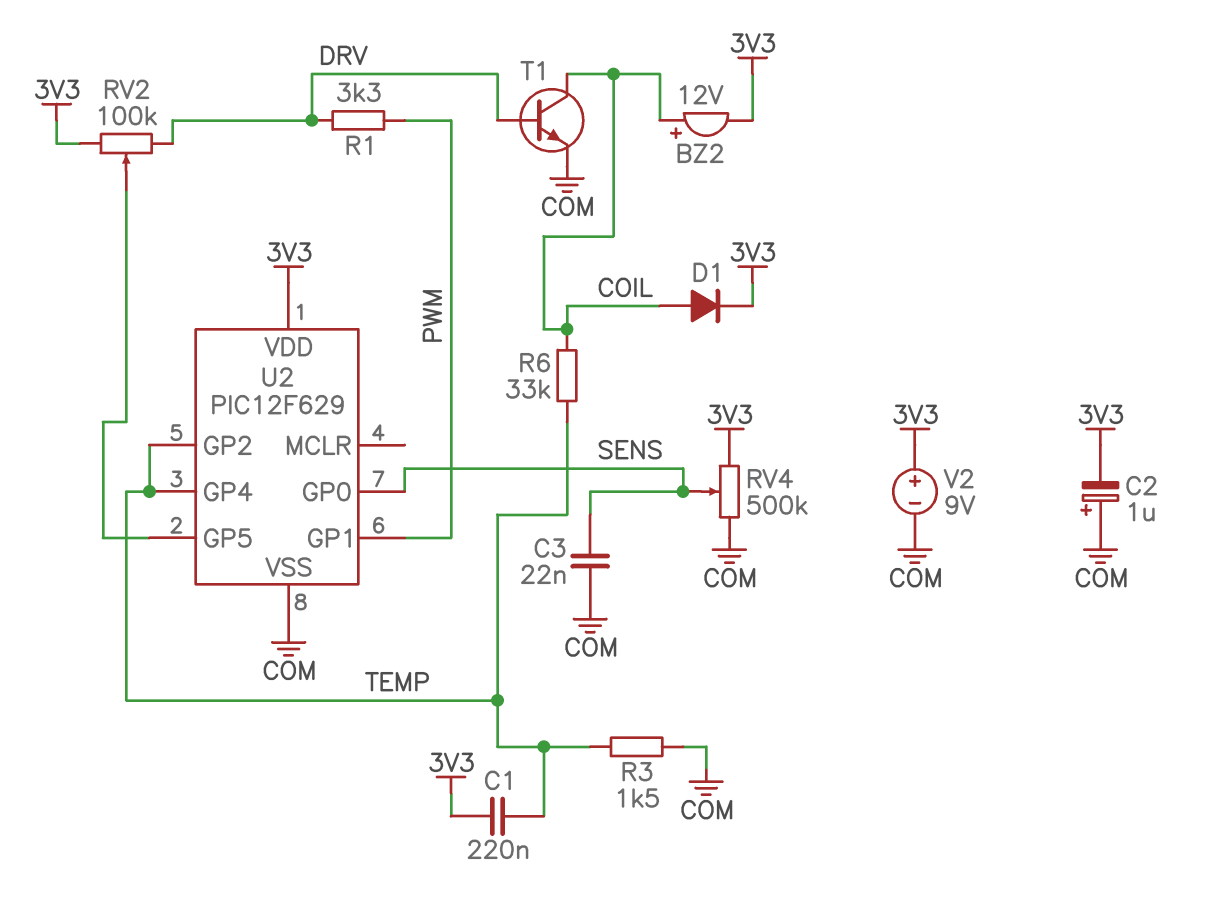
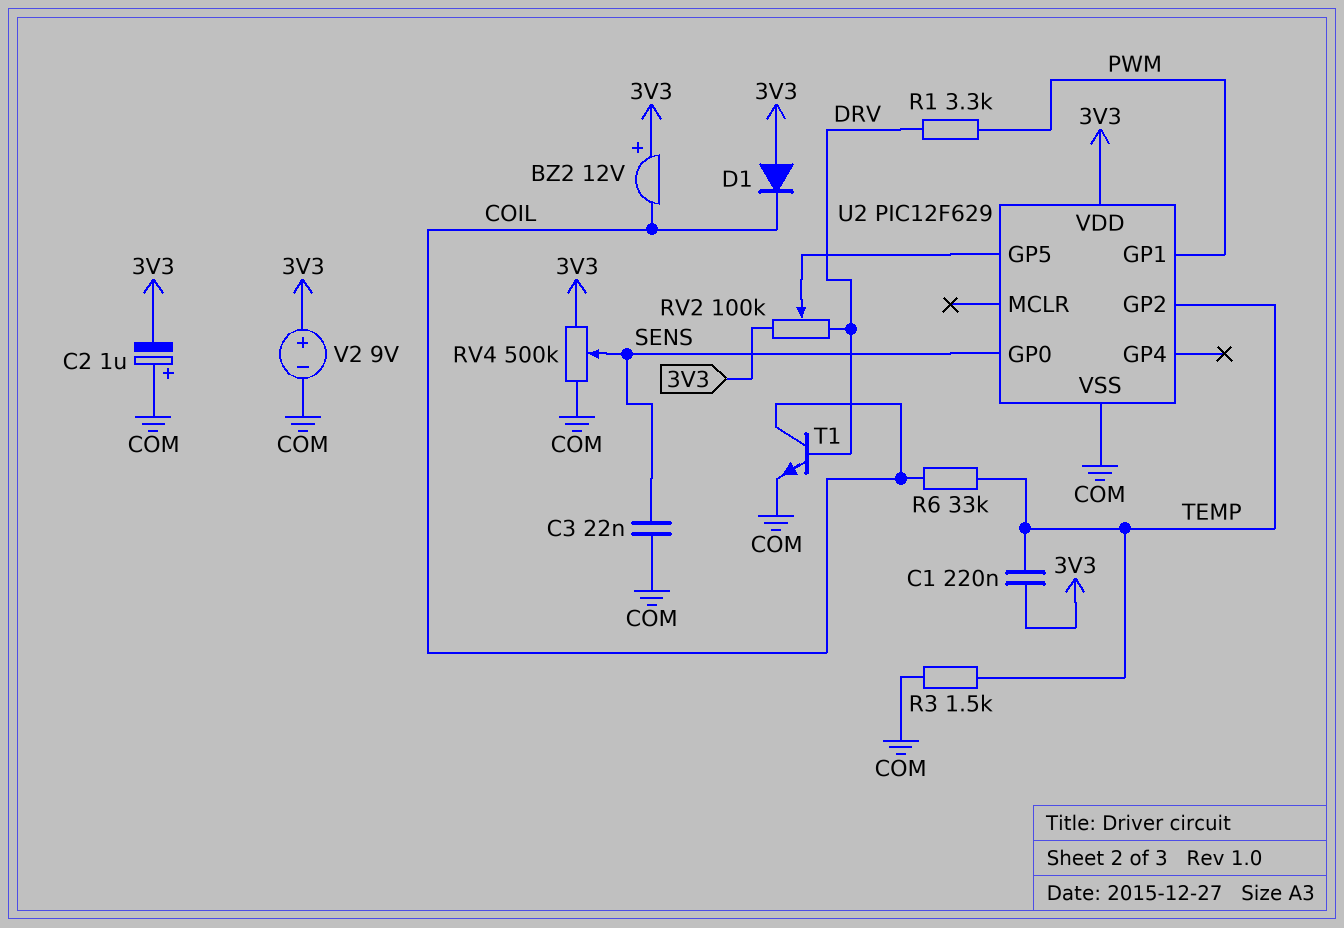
BZ2: buzzer 12V (plus COIL, minus 3V3) -> buzzer 12V (plus 3V3, minus COIL)
D1: diode (A COIL, K 3V3) -> diode (A 3V3, K COIL)
U2 pin GP4: TEMP -> none

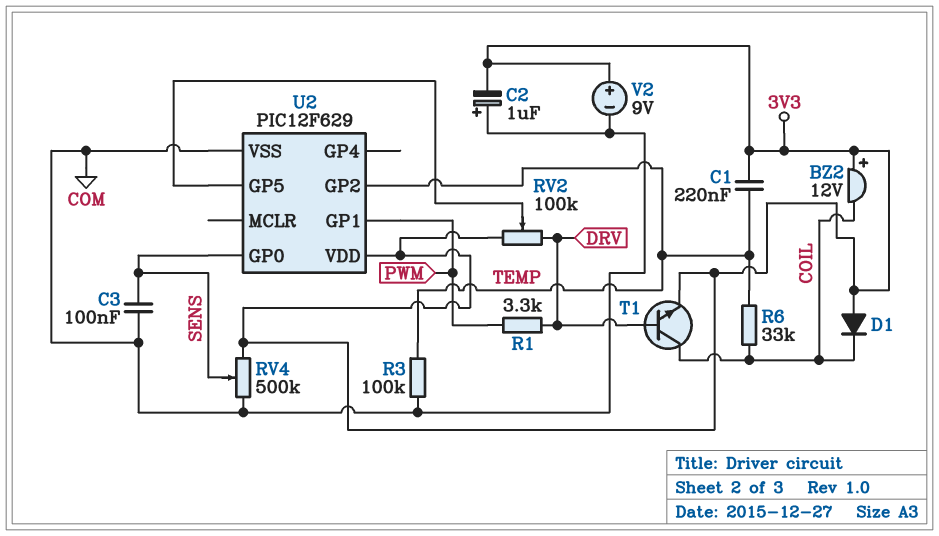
C3: 22nF (COM, SENS) -> 100nF (COM, SENS)
R3: 1.5k (COM, TEMP) -> 100k (COM, TEMP)
T1: NPN (B DRV, C COIL, E COM) -> NPN (B DRV, C COIL, E 3V3)

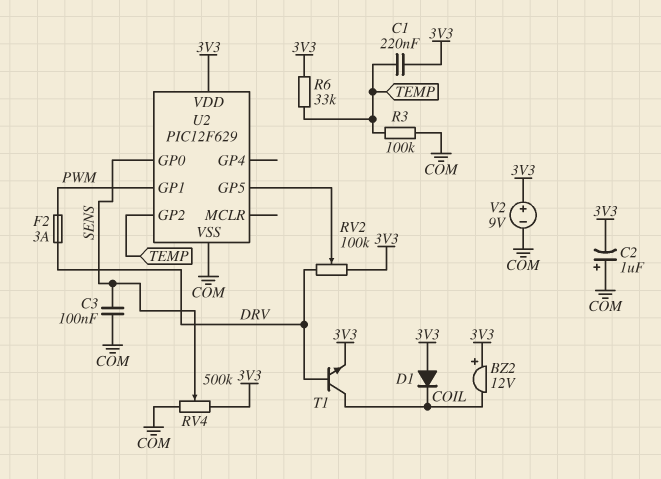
F2: none -> 3A (DRV, PWM)
R1: 3.3k (DRV, PWM) -> none
R6: 33k (COIL, TEMP) -> 33k (3V3, TEMP)

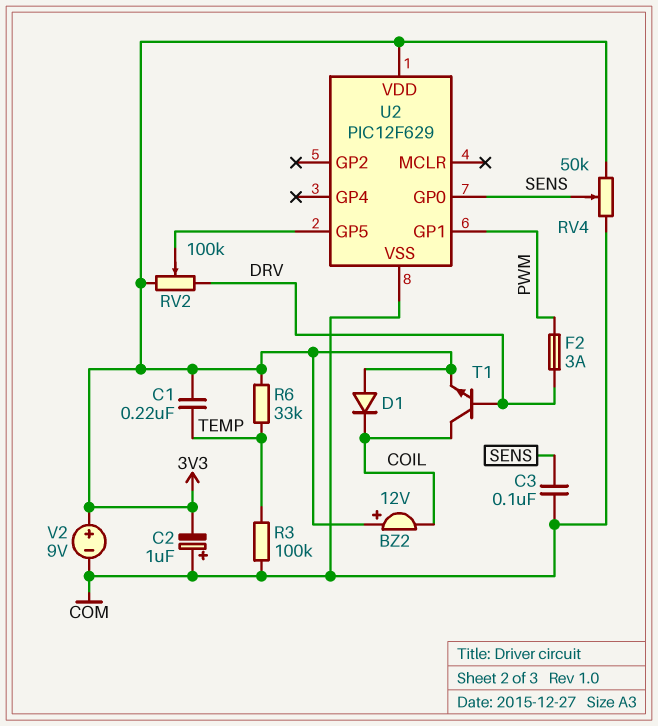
RV4: 500k (3V3, COM, wiper SENS) -> 50k (3V3, COM, wiper SENS)
U2 pin GP2: TEMP -> none

